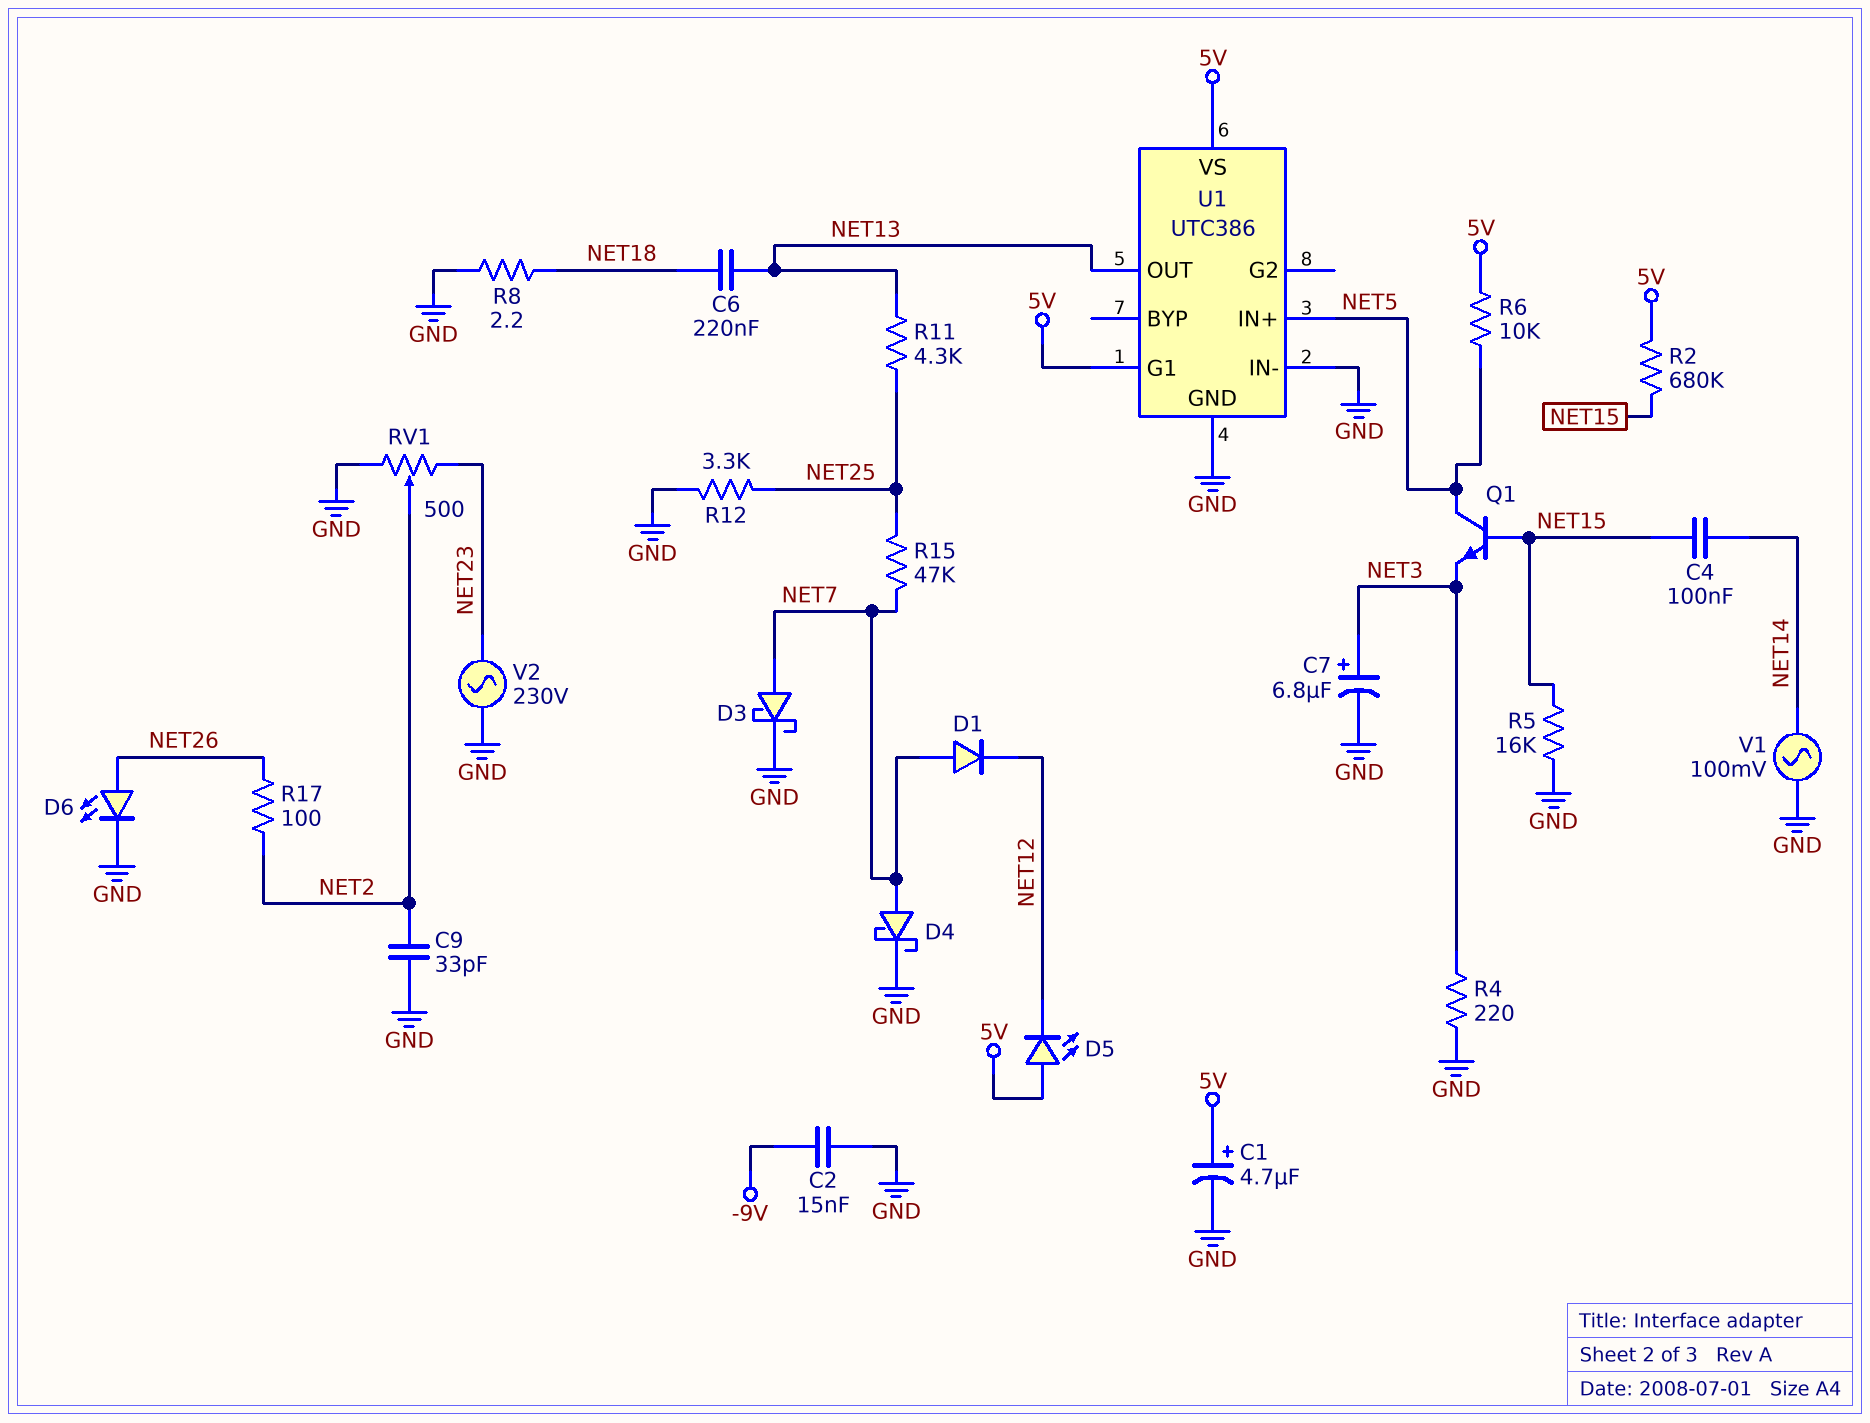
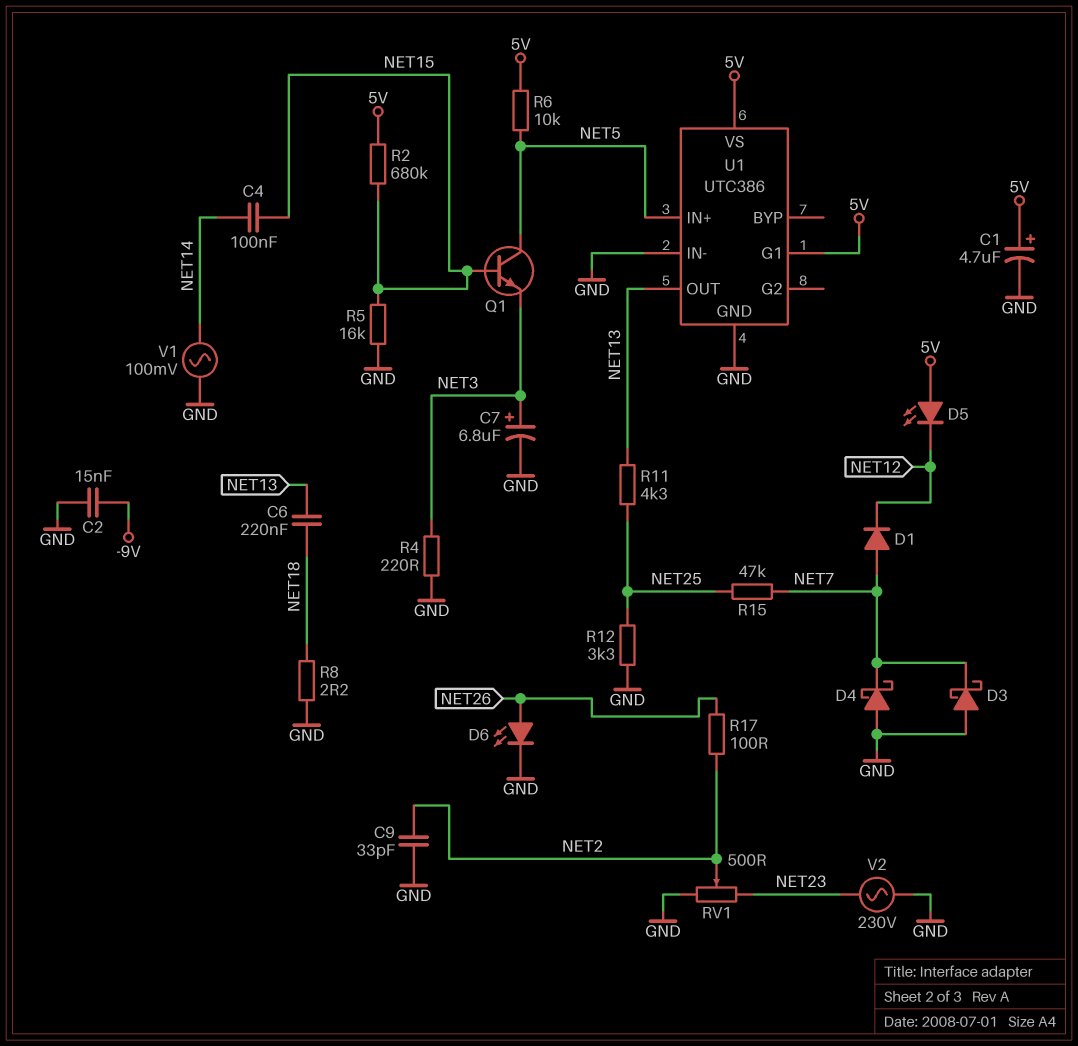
D3: schottky (A NET7, K GND) -> schottky (A GND, K NET7)
D4: schottky (A NET7, K GND) -> schottky (A GND, K NET7)

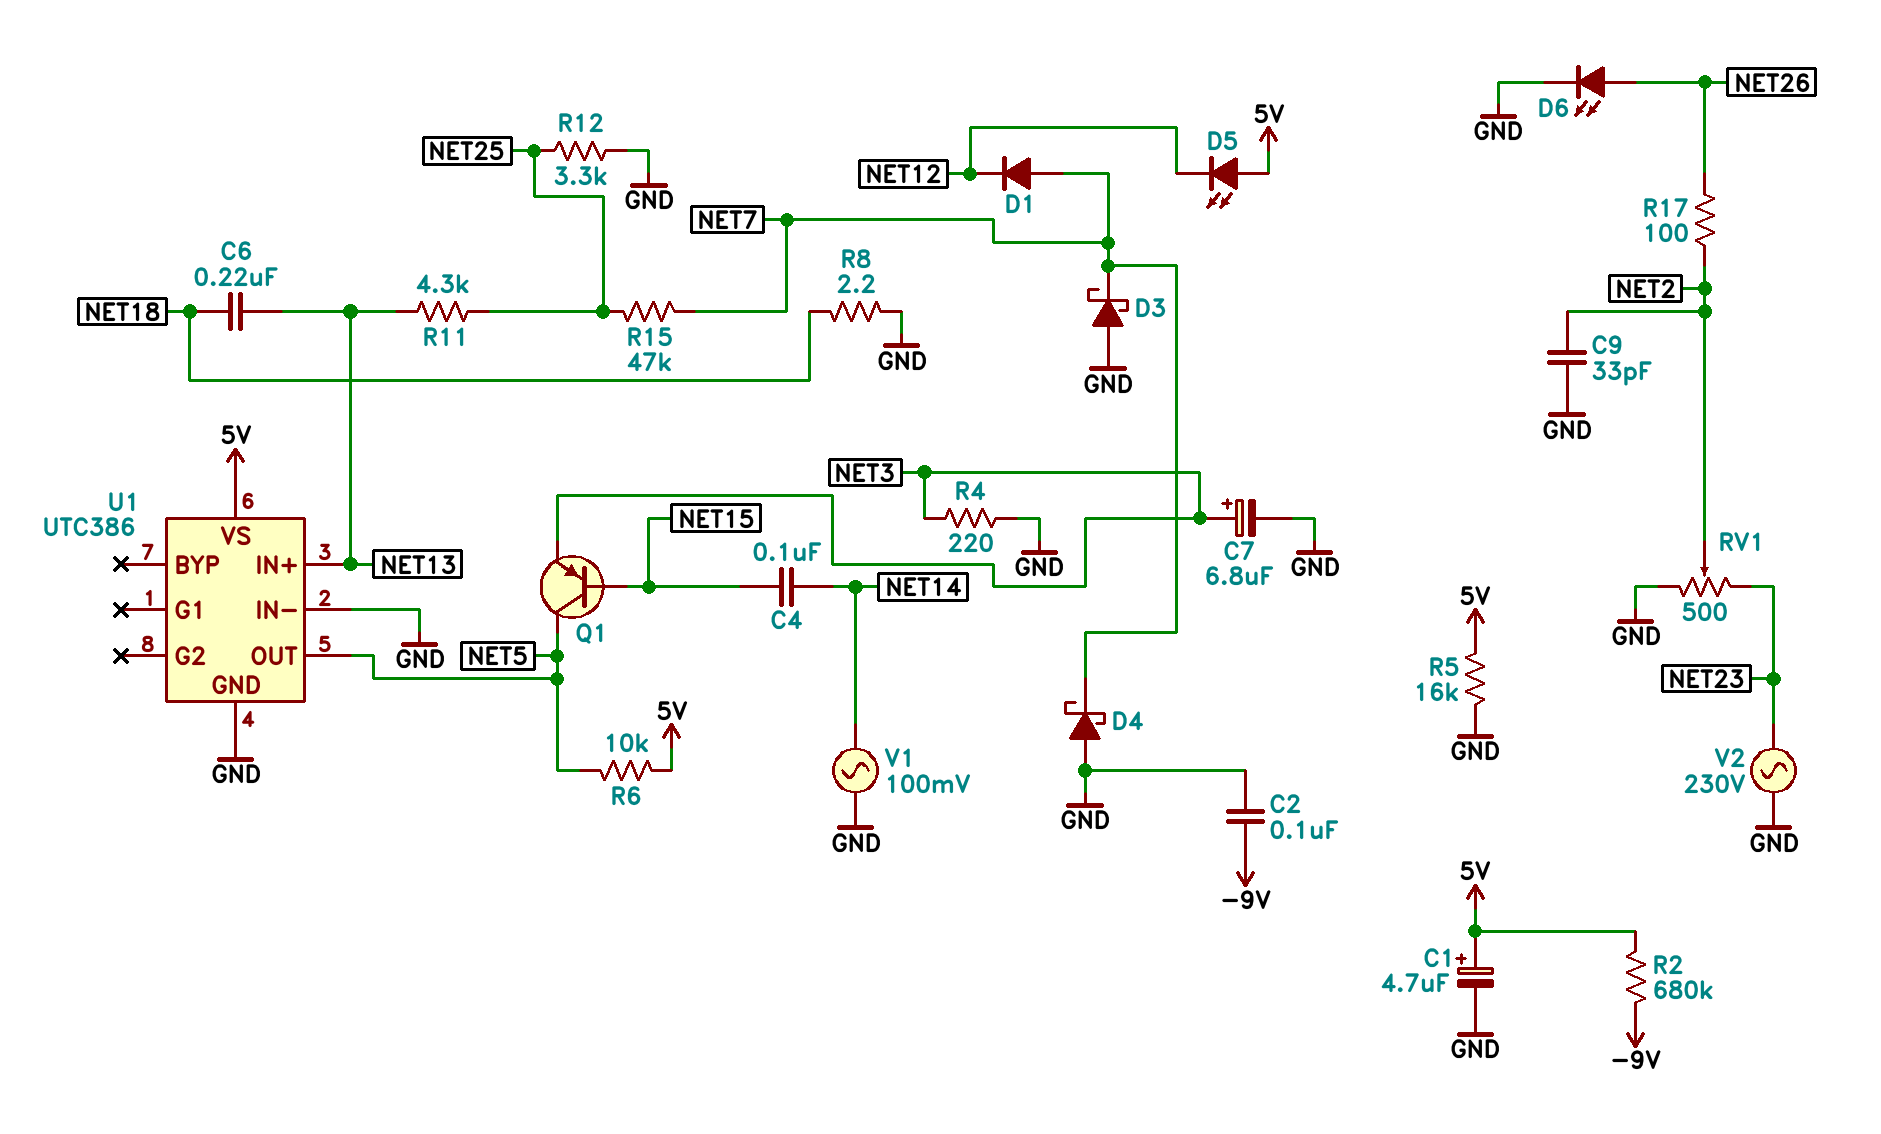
C2: 15nF (-9V, GND) -> 100nF (-9V, GND)
Q1: NPN (B NET15, C NET5, E NET3) -> PNP (B NET15, C NET5, E NET3)
R2: 680k (5V, NET15) -> 680k (-9V, 5V)
R5: 16k (GND, NET15) -> 16k (5V, GND)
U1 pin G1: 5V -> none
U1 pin IN+: NET5 -> NET13
U1 pin OUT: NET13 -> NET5

